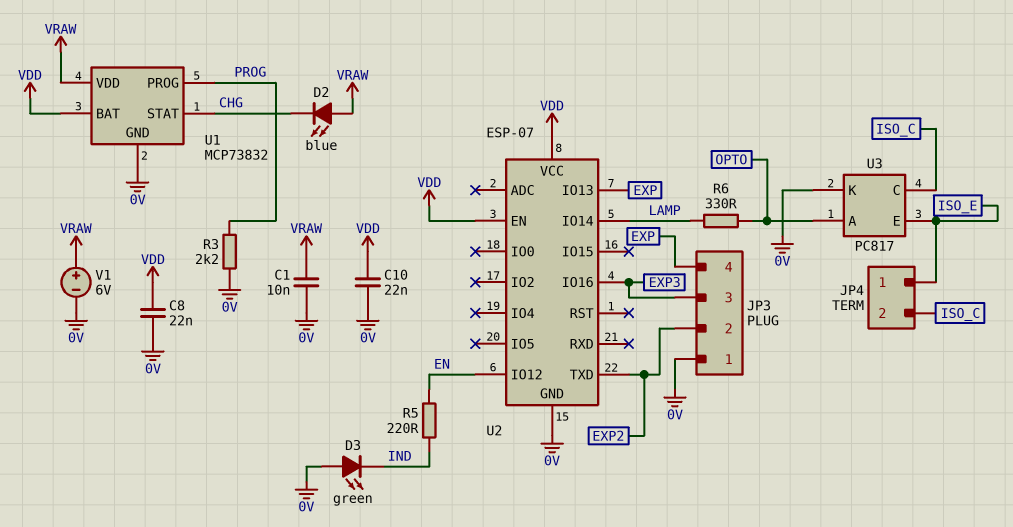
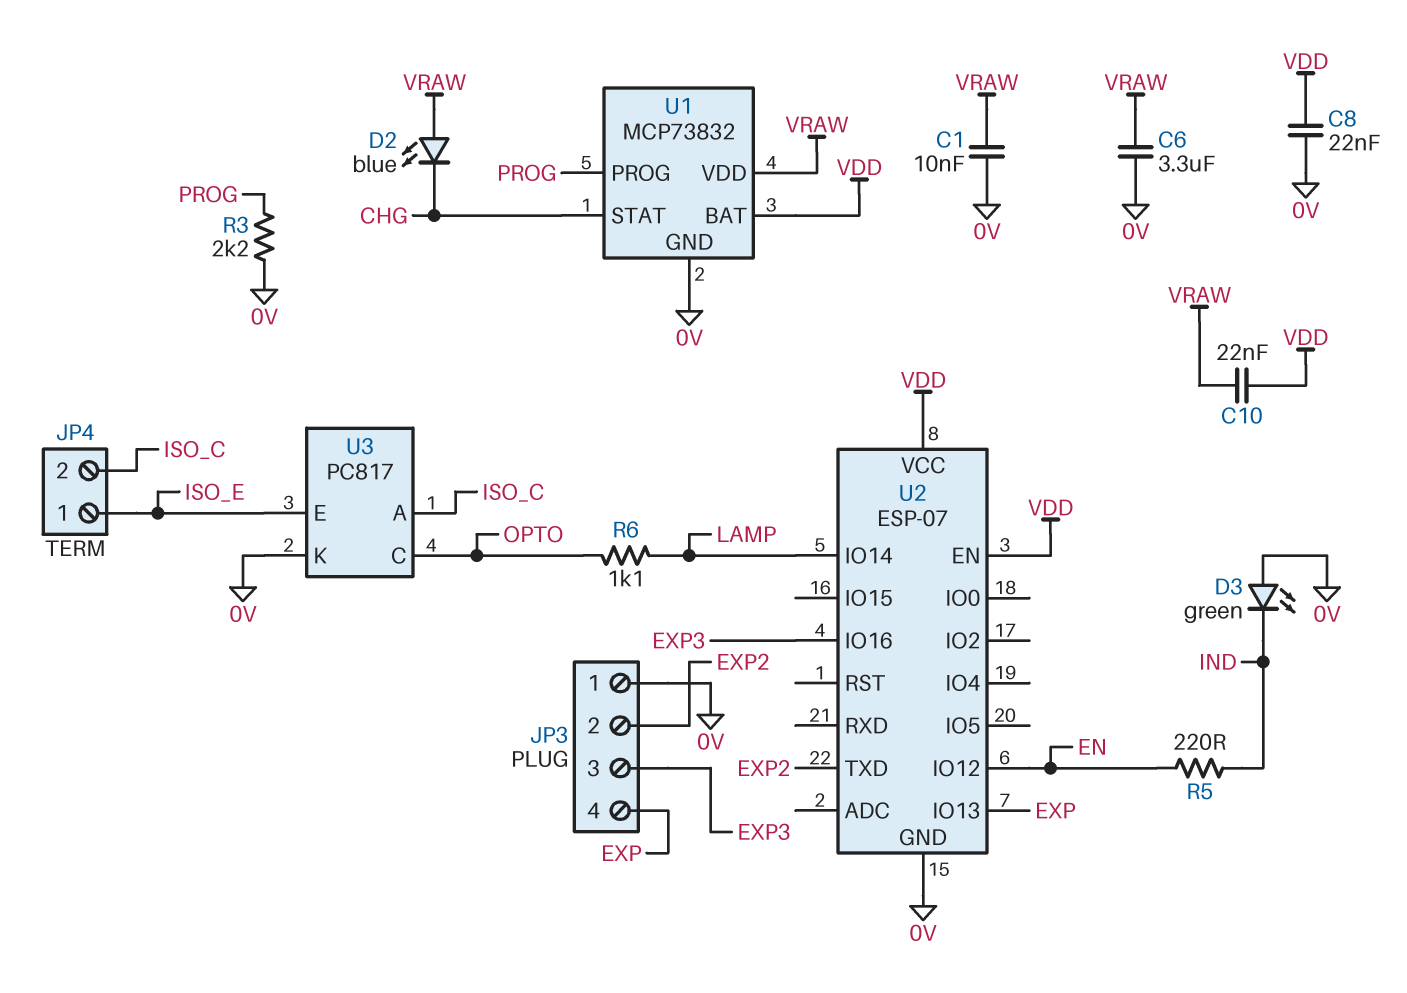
C6: none -> 3.3uF (0V, VRAW)
C10: 22nF (0V, VDD) -> 22nF (VDD, VRAW)
R6: 330 (LAMP, OPTO) -> 1.1k (LAMP, OPTO)
U3 pin A: OPTO -> ISO_C
U3 pin C: ISO_C -> OPTO
V1: 6V (plus VRAW, minus 0V) -> none

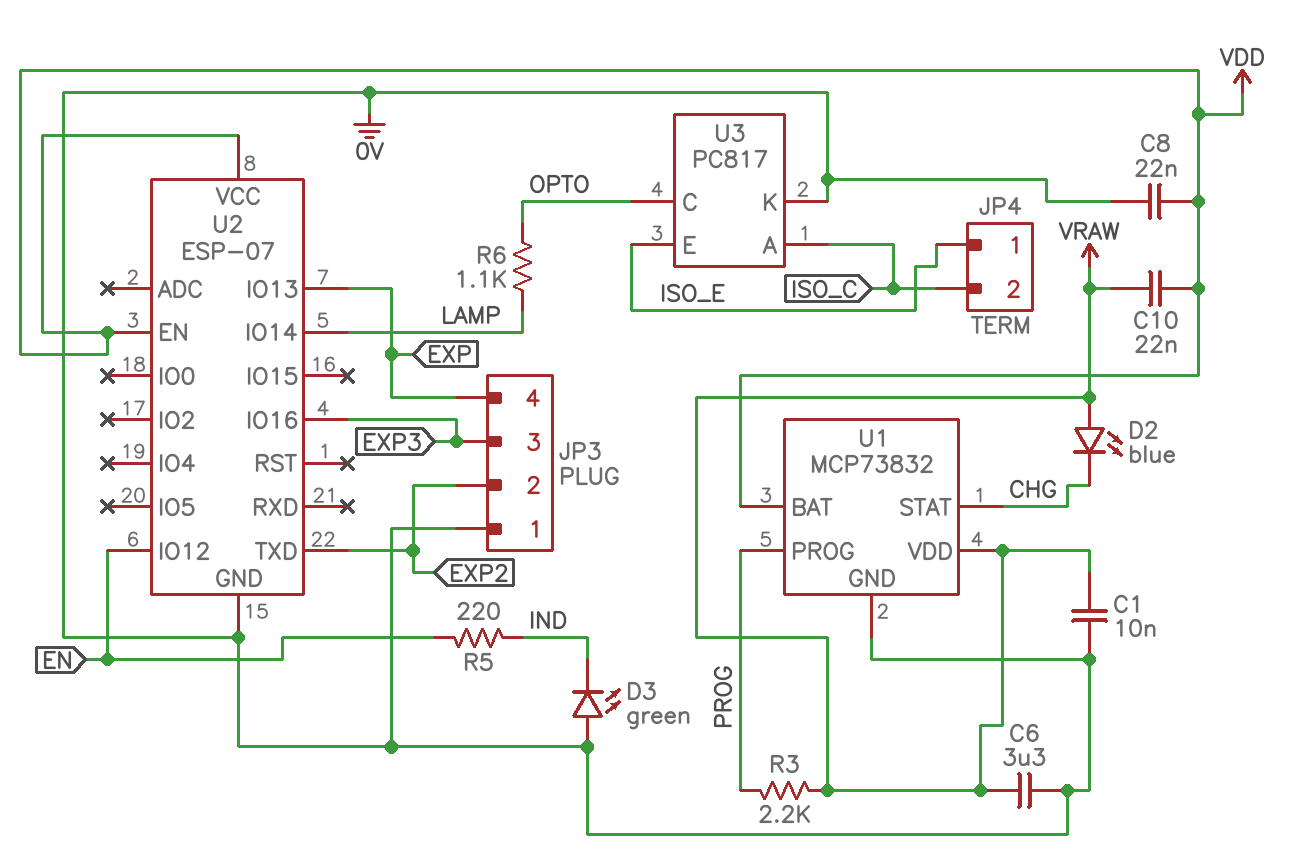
R3: 2.2k (0V, PROG) -> 2.2k (PROG, VRAW)

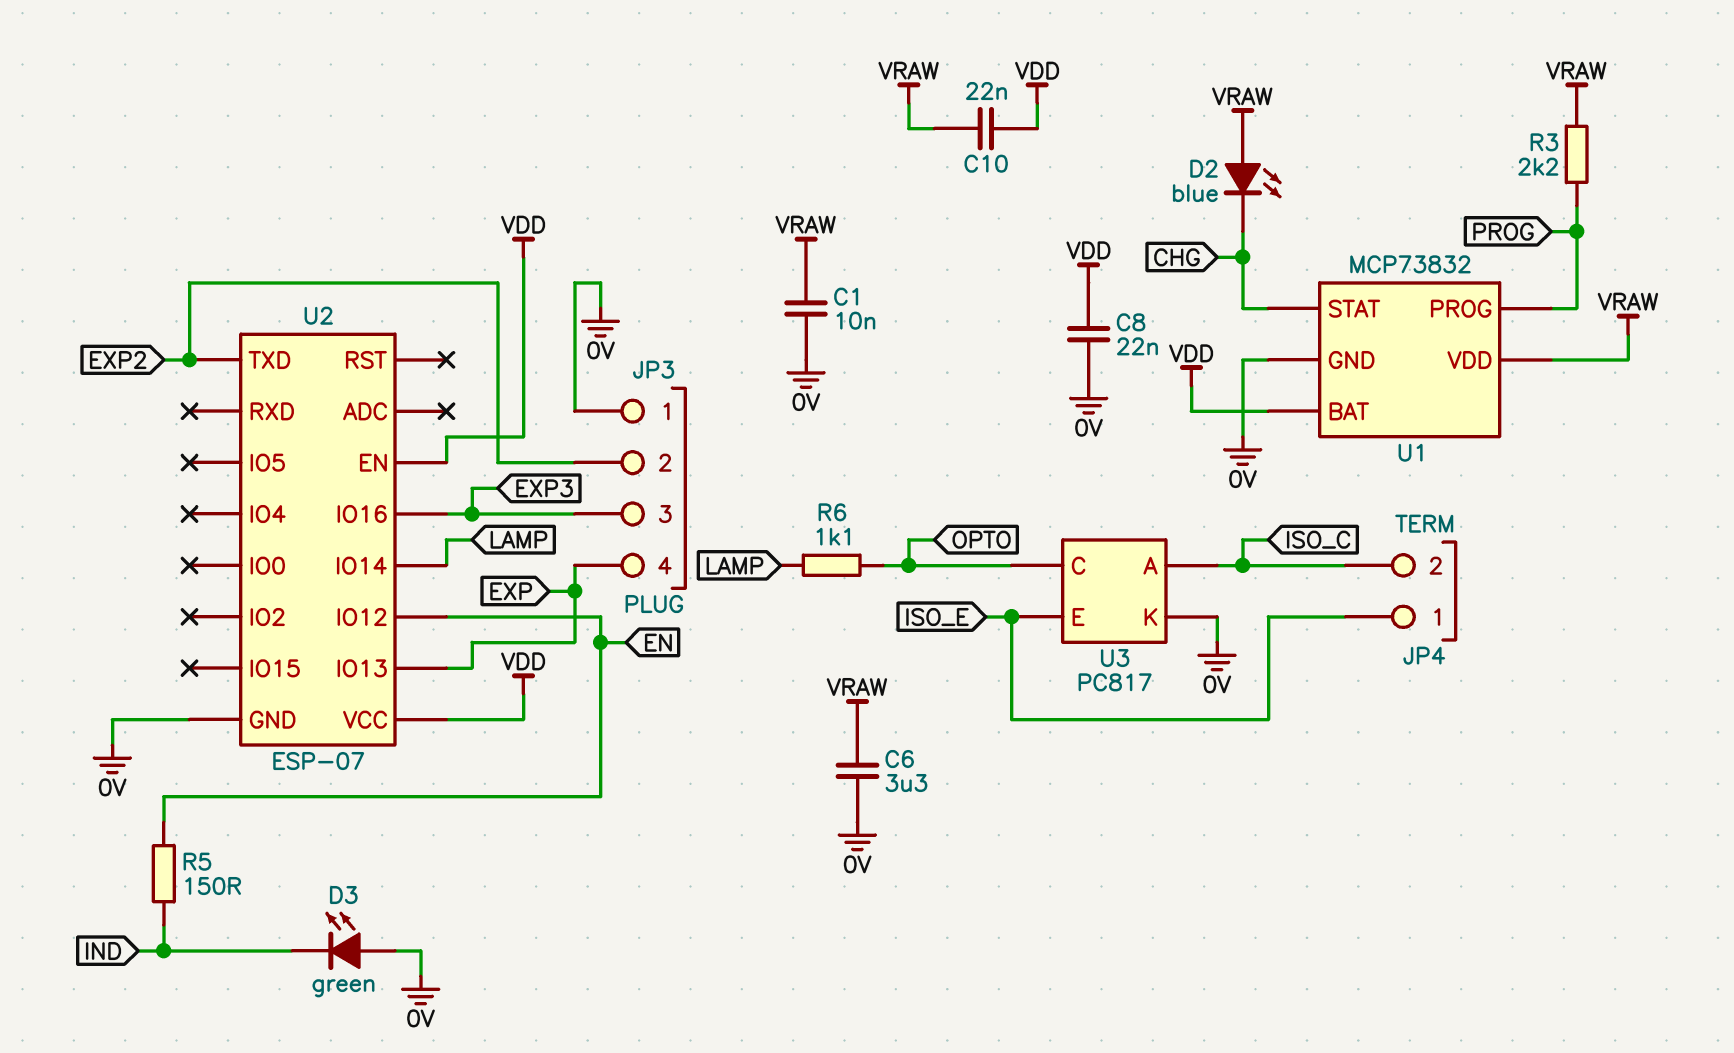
R5: 220 (EN, IND) -> 150 (EN, IND)

